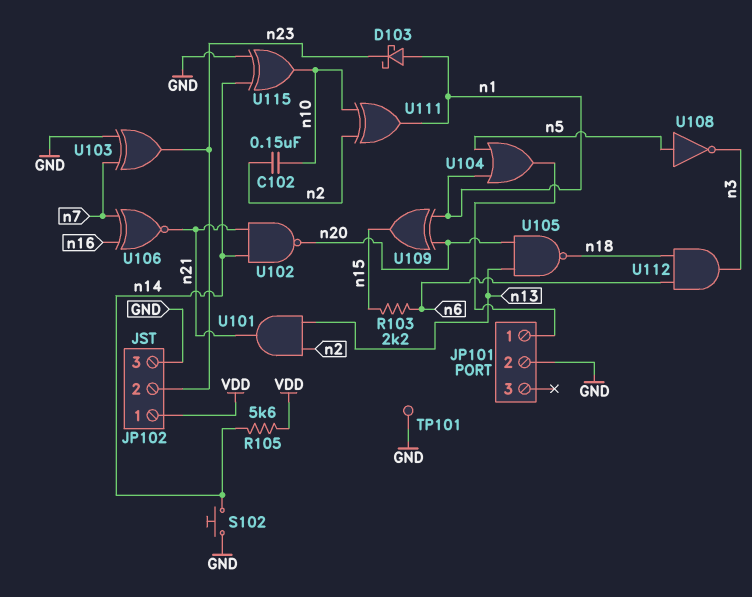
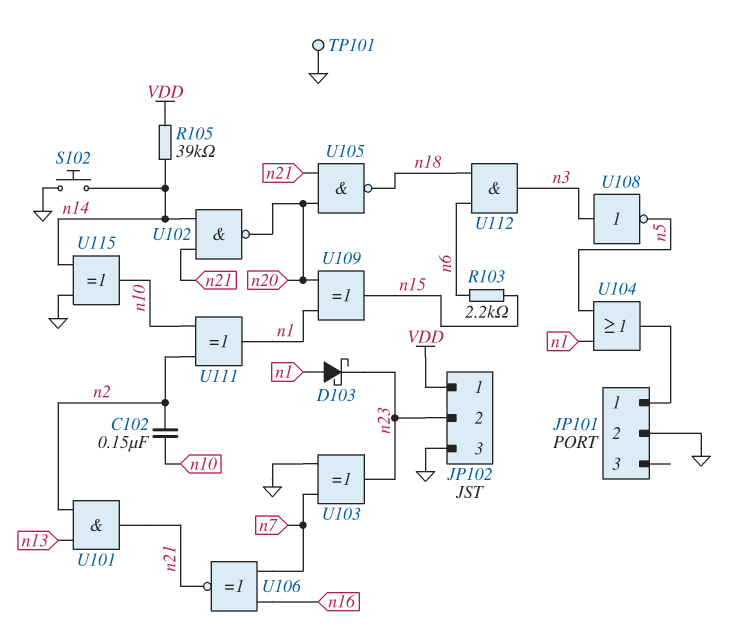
R105: 5.6k (VDD, n14) -> 39k (VDD, n14)
U105: NAND (in n13, in n20, out n18) -> NAND (in n20, in n21, out n18)
U108: NOT (in n5, out n3) -> NOT (in n3, out n5)

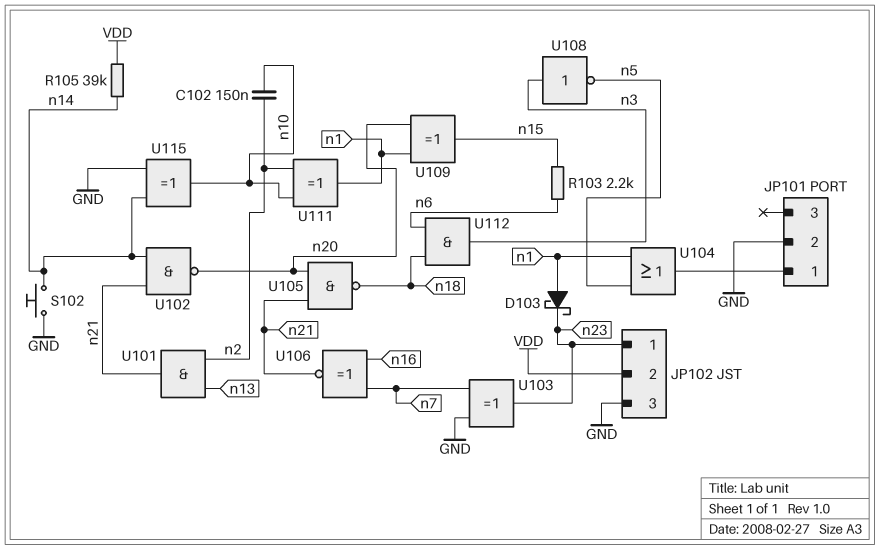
JP102 pin 1: VDD -> n23
JP102 pin 2: n23 -> VDD
TP101: test point (GND) -> none

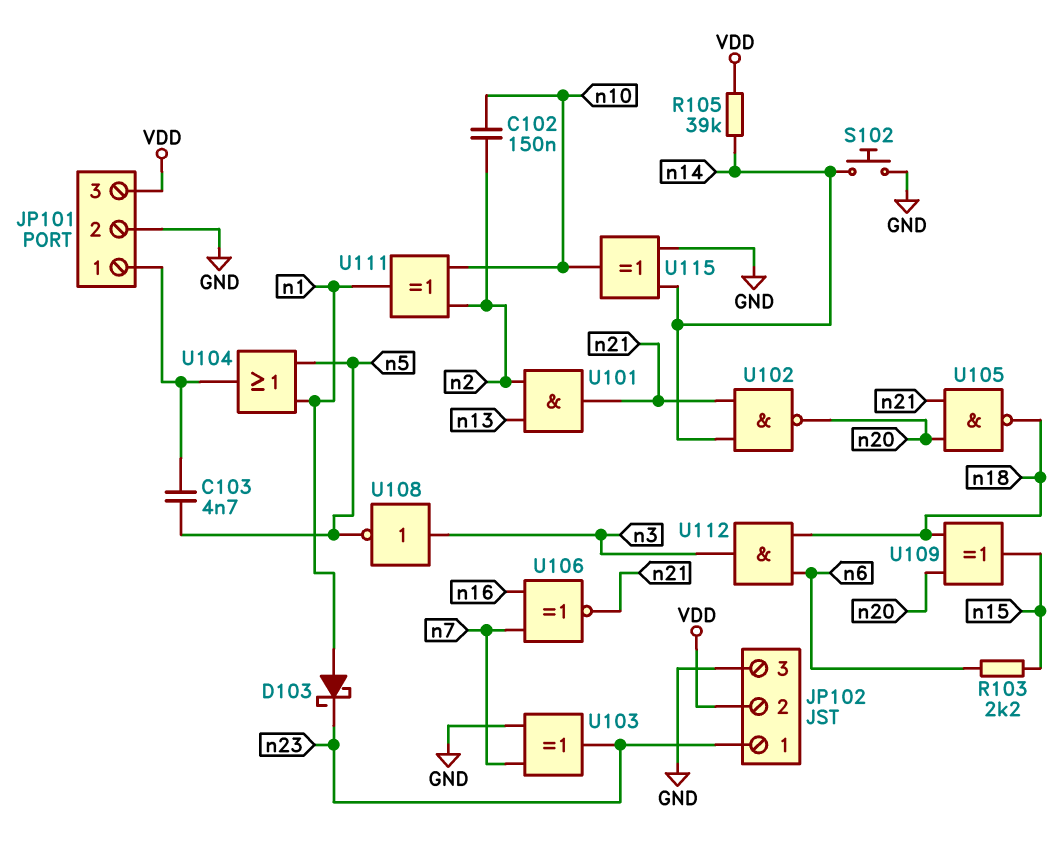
C103: none -> 4.7nF (JP101/1, n5)
JP101 pin 3: none -> VDD
U109: XOR (in n1, in n20, out n15) -> XOR (in n18, in n20, out n15)

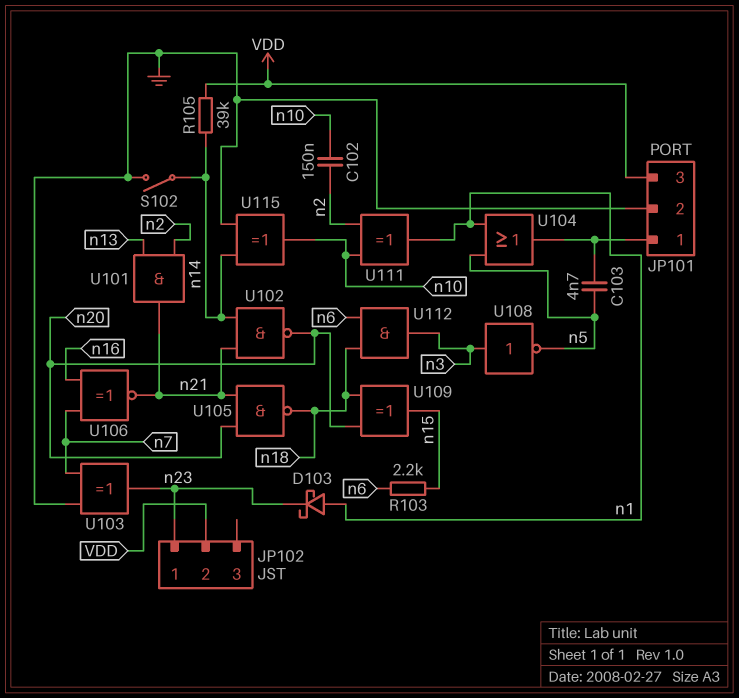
JP102 pin 3: GND -> none
S102: button (GND, n14) -> switch (GND, n14)

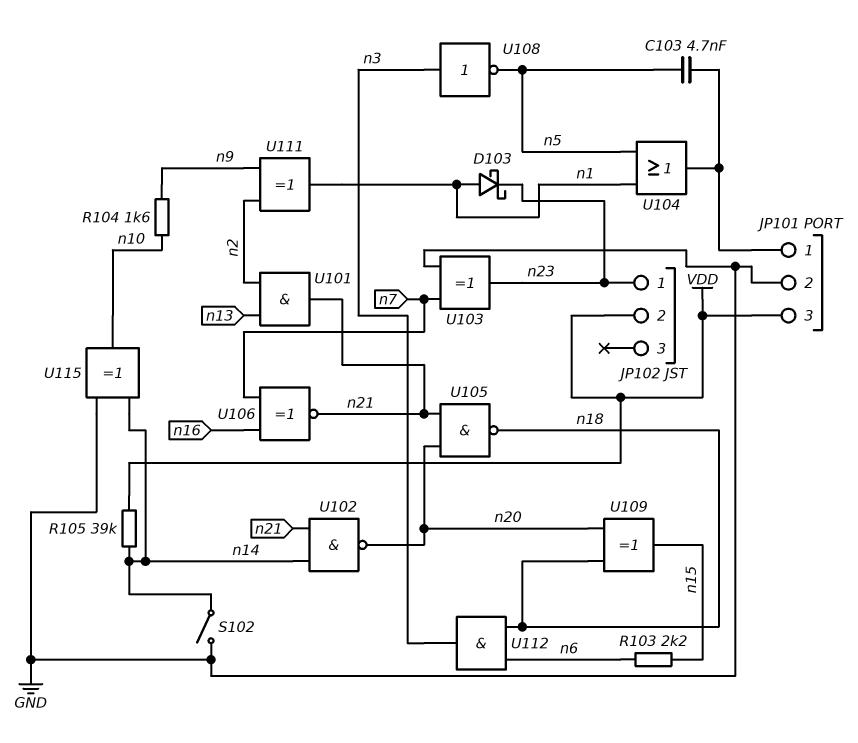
C102: 150nF (n2, n10) -> none
R104: none -> 1.6k (n9, n10)
U111: XOR (in n2, in n10, out n1) -> XOR (in n2, in n9, out n1)

